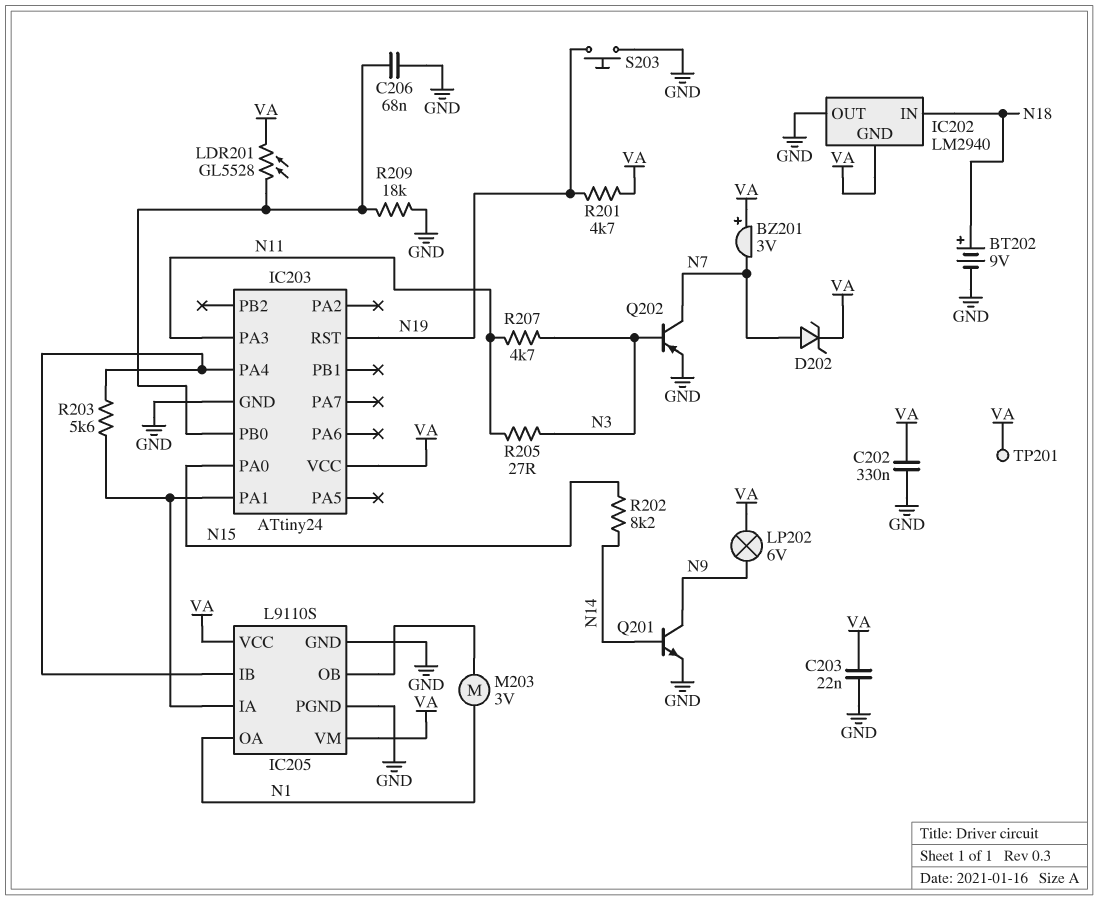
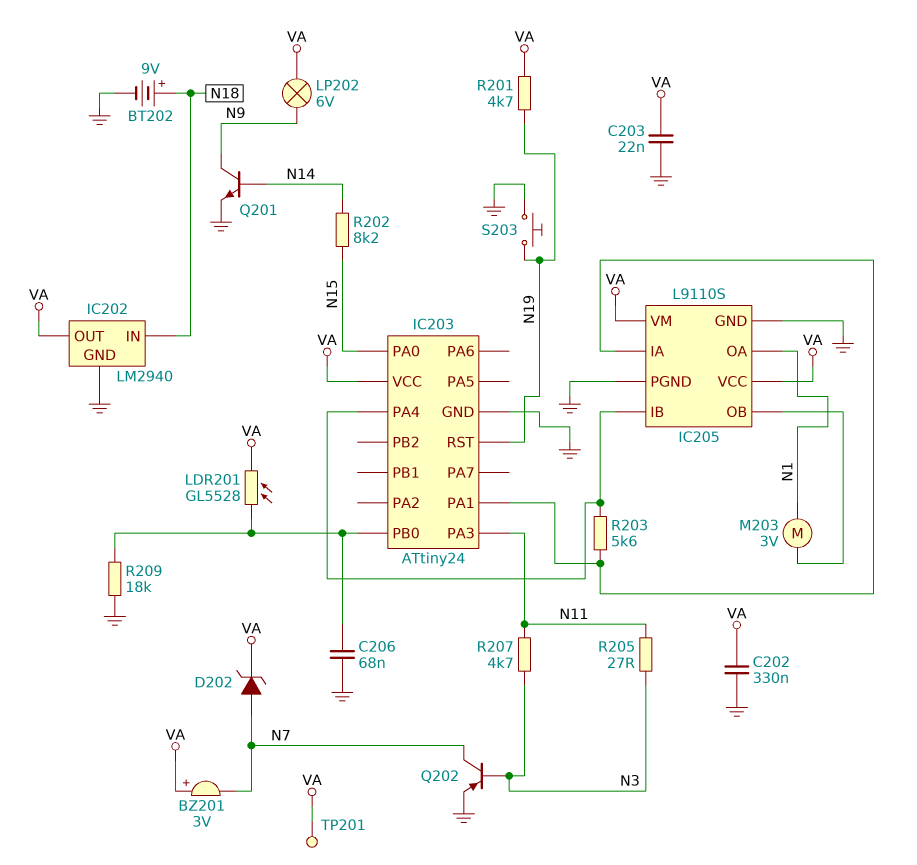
IC202 pin GND: VA -> GND
IC202 pin OUT: GND -> VA

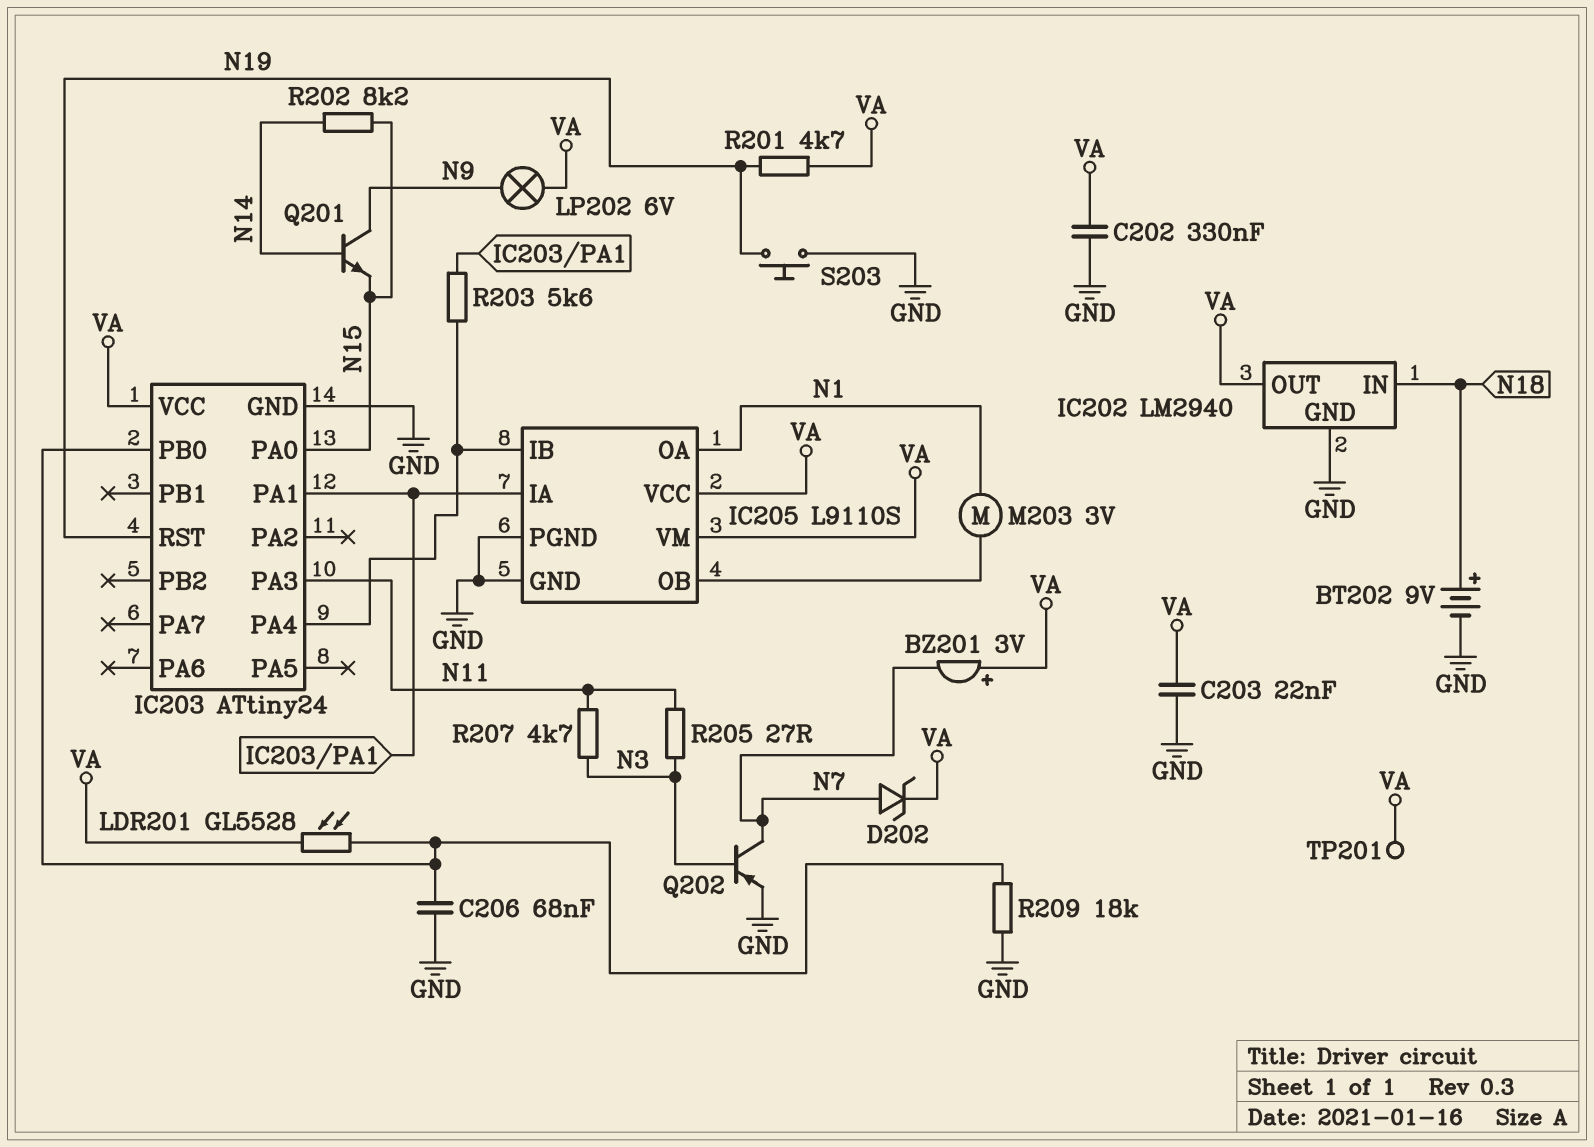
Q201: NPN (B N14, C N9, E GND) -> NPN (B N14, C N9, E N15)

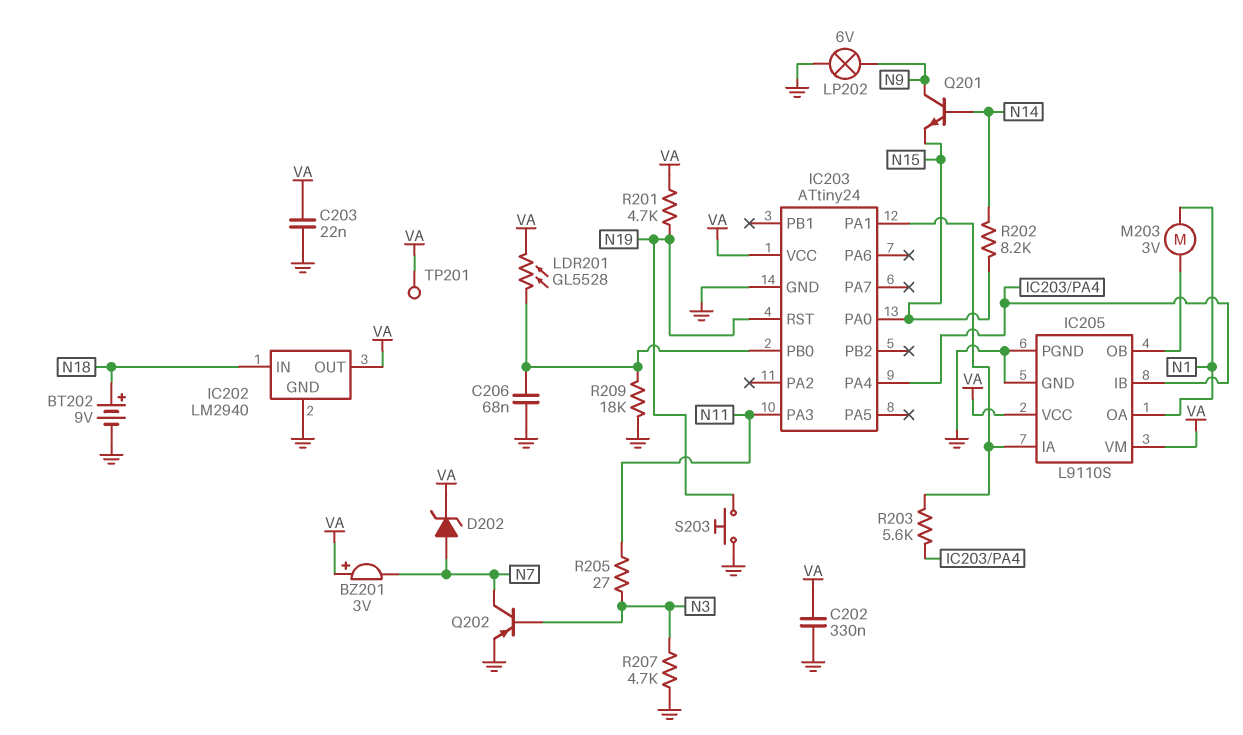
LP202: lamp 6V (N9, VA) -> lamp 6V (GND, N9)
R207: 4.7k (N3, N11) -> 4.7k (GND, N3)

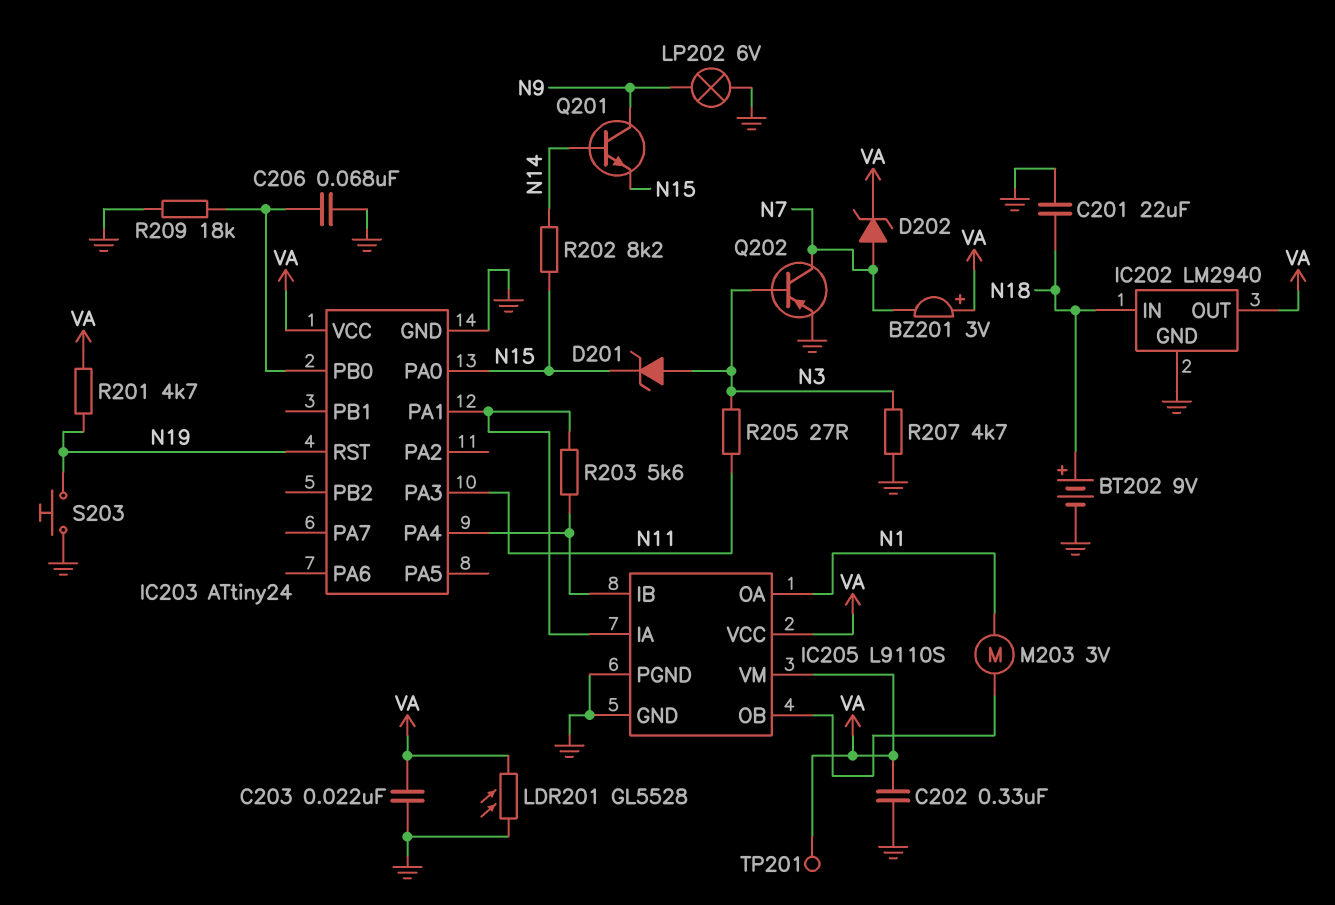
C201: none -> 22uF (GND, N18)
D201: none -> zener (A N3, K N15)
LDR201: GL5528 (IC203/PB0, VA) -> GL5528 (GND, VA)

